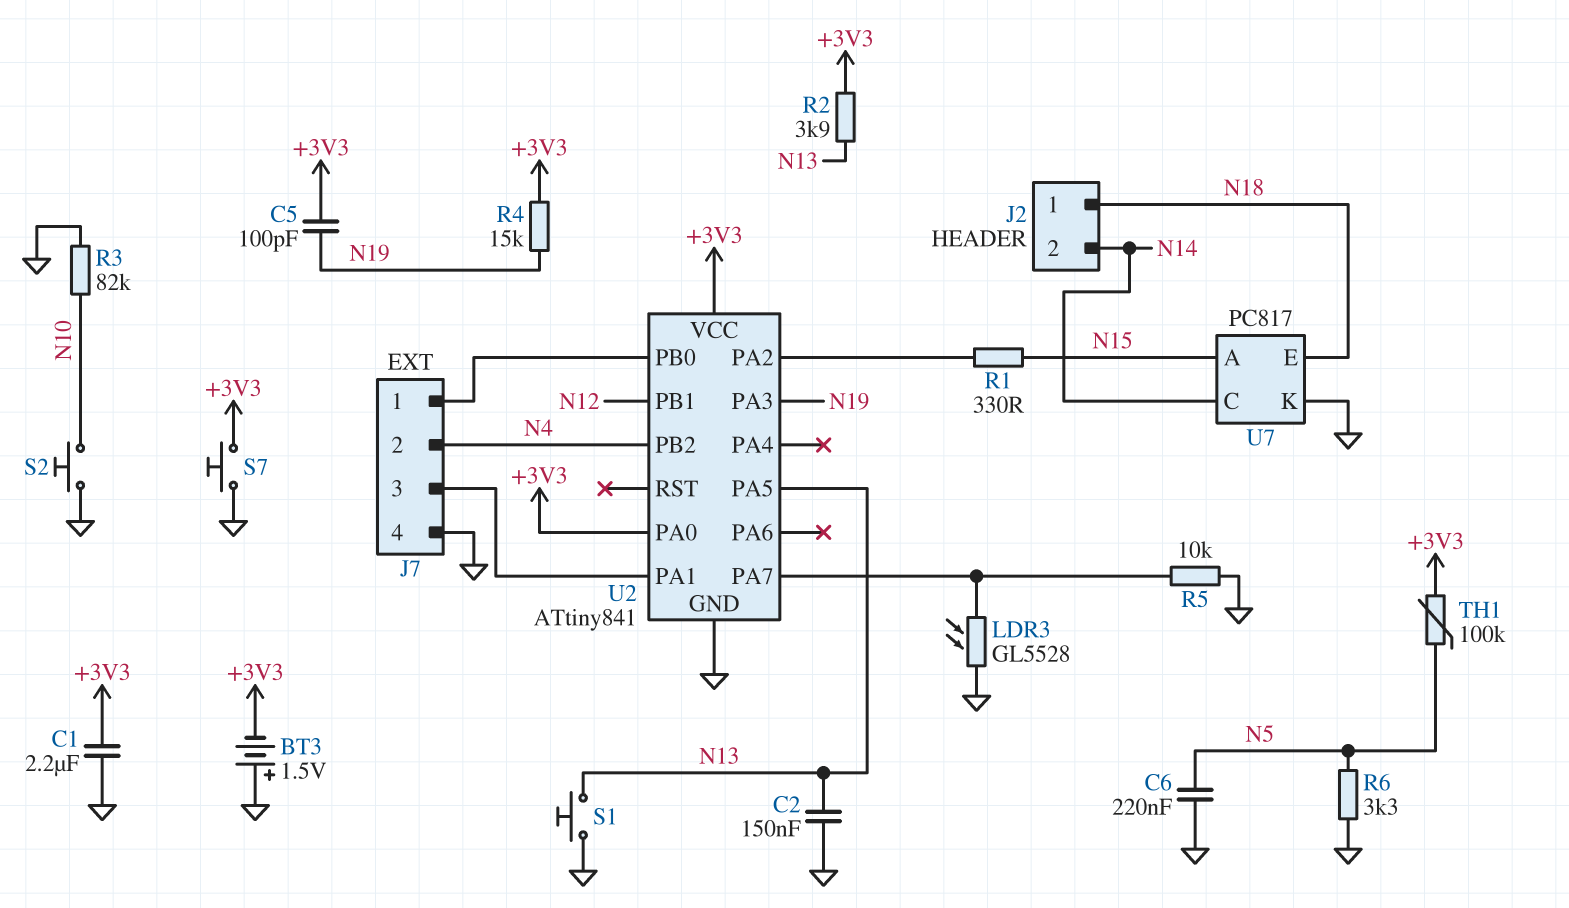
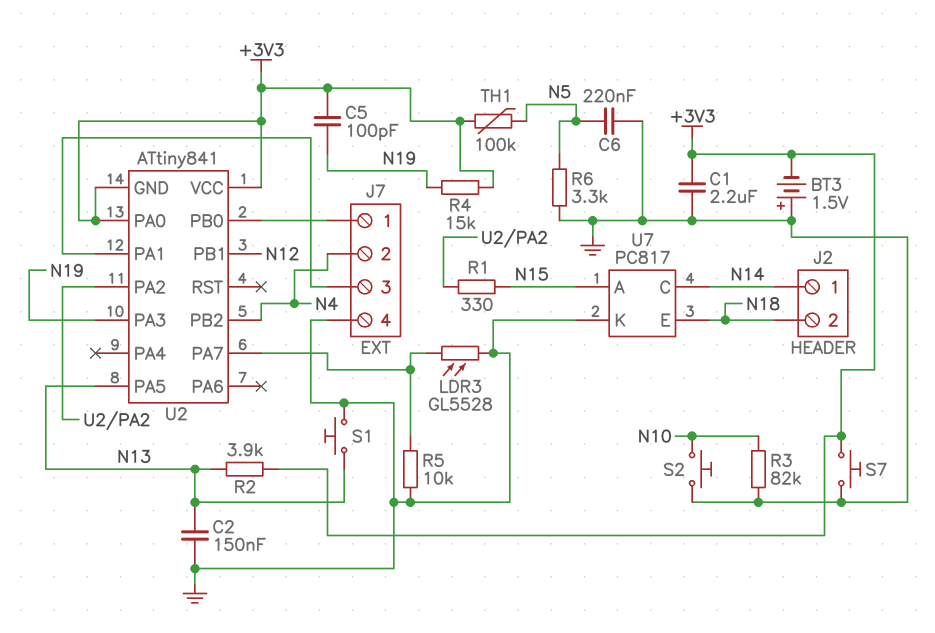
J2 pin 1: N18 -> N14
J2 pin 2: N14 -> N18
U2 pin GND: GND -> +3V3

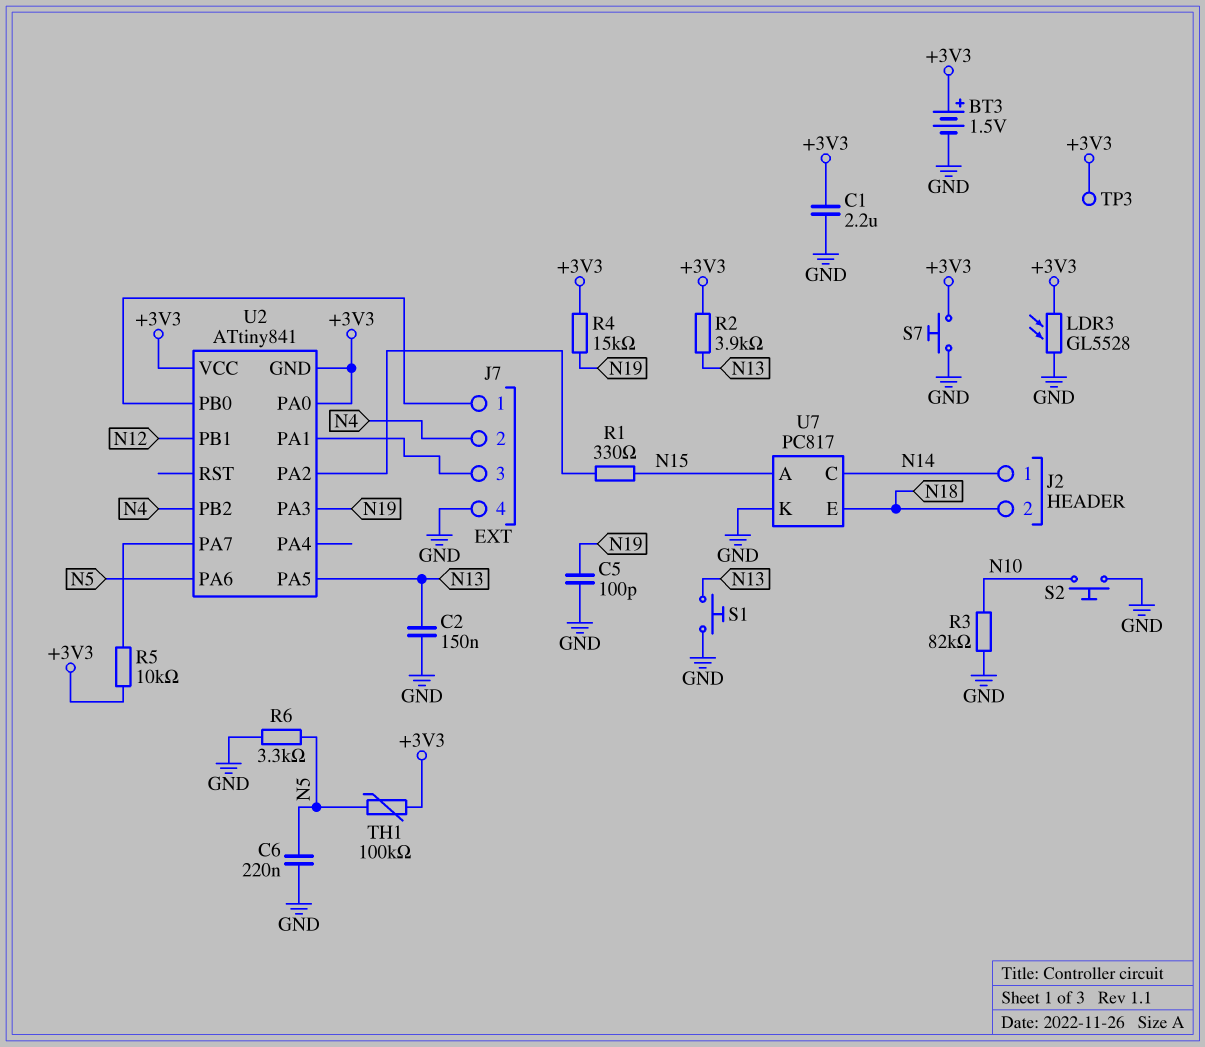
BT3: 1.5V (plus GND, minus +3V3) -> 1.5V (plus +3V3, minus GND)
C5: 100pF (+3V3, N19) -> 100pF (GND, N19)
LDR3: GL5528 (GND, U2/PA7) -> GL5528 (+3V3, GND)
R5: 10k (GND, U2/PA7) -> 10k (+3V3, U2/PA7)
TP3: none -> test point (+3V3)
U2 pin PA6: none -> N5

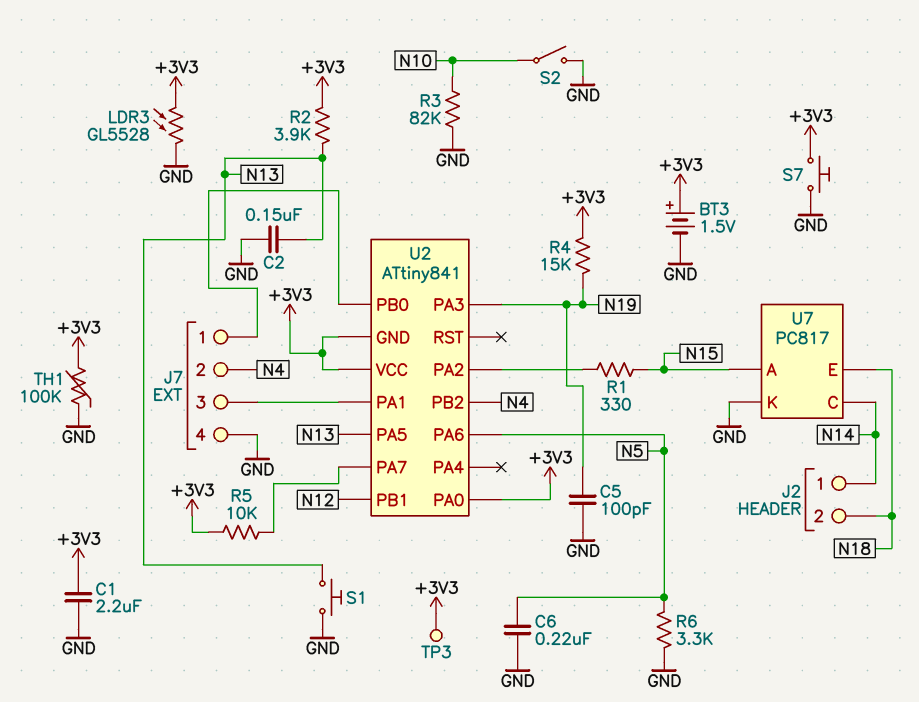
S2: button (GND, N10) -> switch (GND, N10)
TH1: 100k (+3V3, N5) -> 100k (+3V3, GND)

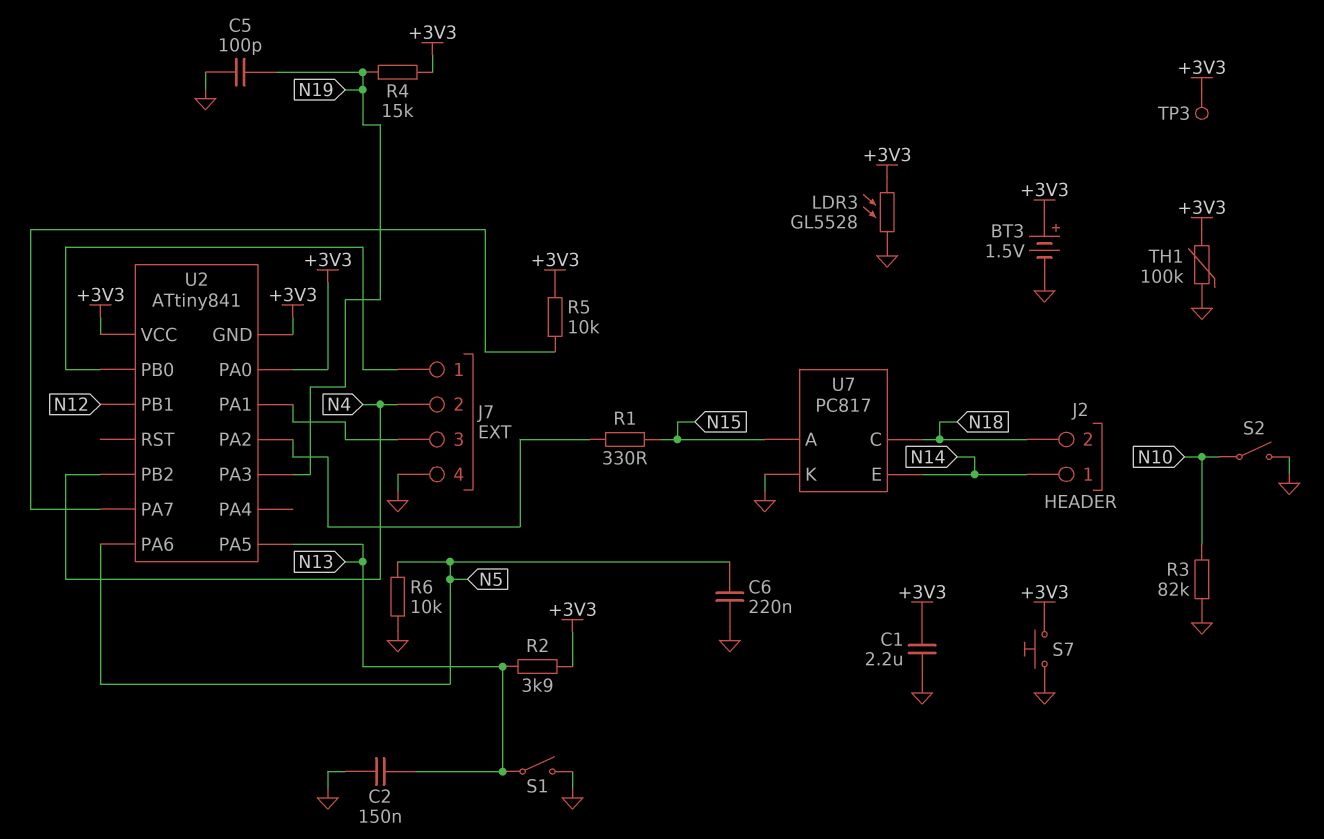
R6: 3.3k (GND, N5) -> 10k (GND, N5)
S1: button (GND, N13) -> switch (GND, N13)
U7 pin C: N14 -> N18
U7 pin E: N18 -> N14

